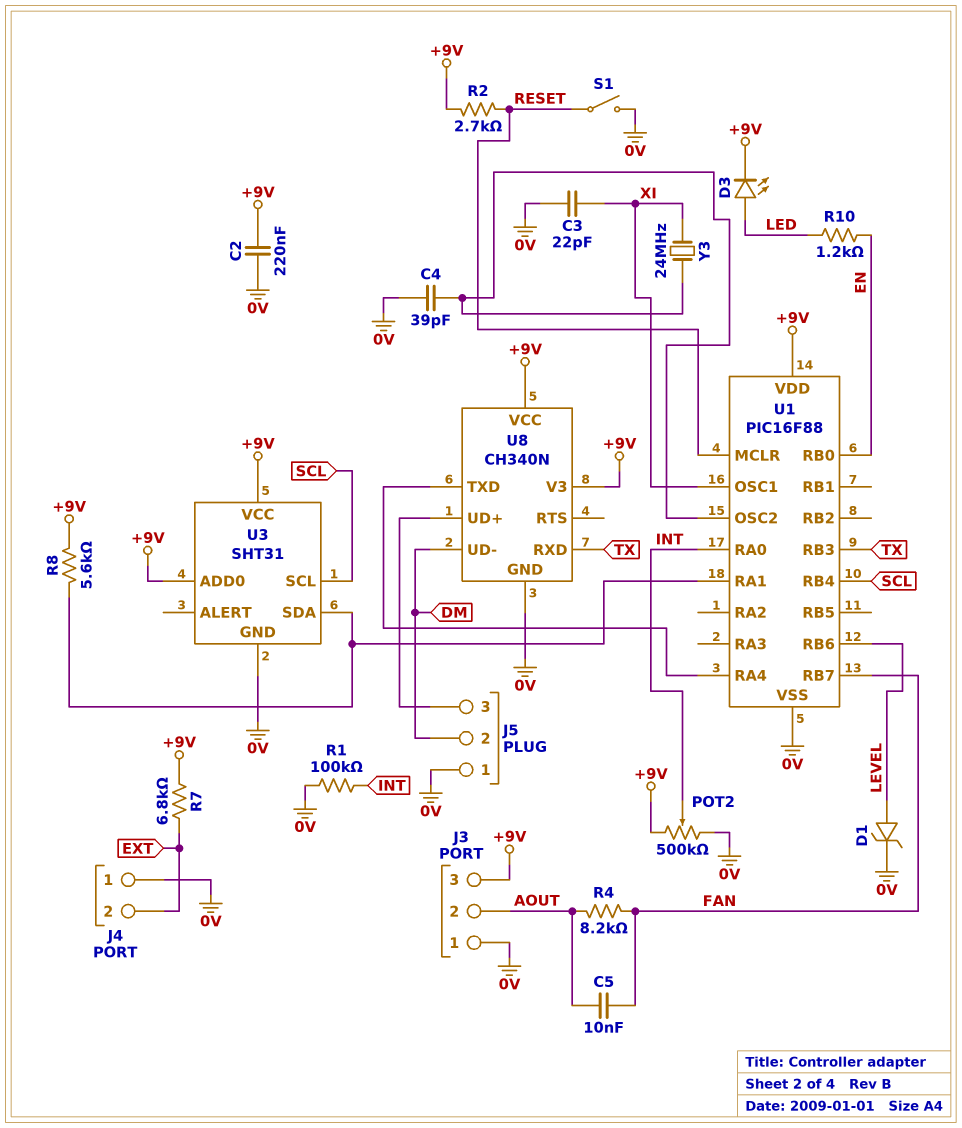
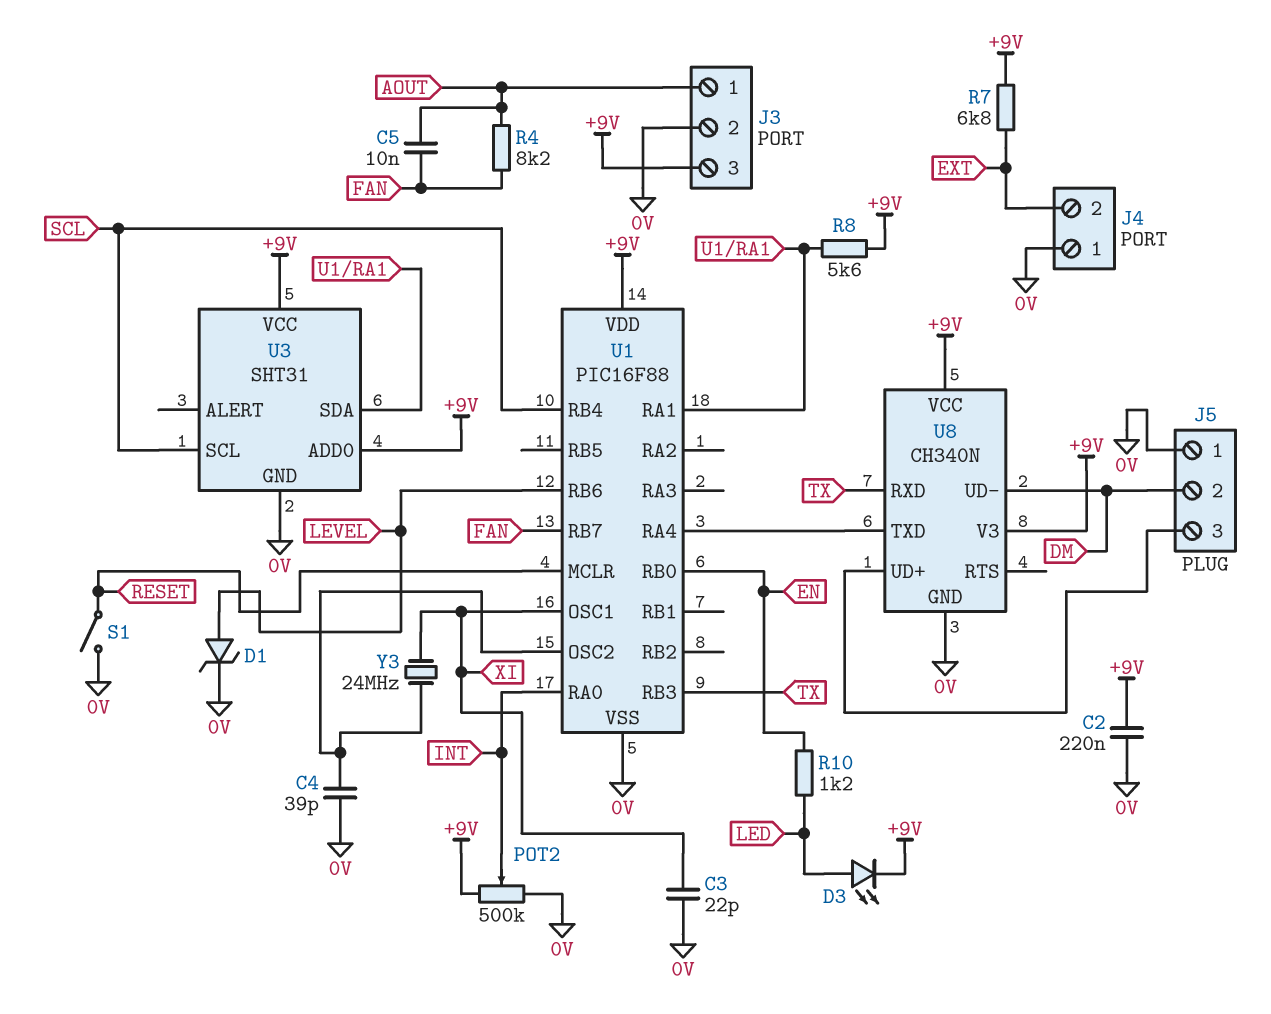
J3 pin 1: 0V -> AOUT
J3 pin 2: AOUT -> 0V
R1: 100k (0V, INT) -> none
R2: 2.7k (+9V, RESET) -> none

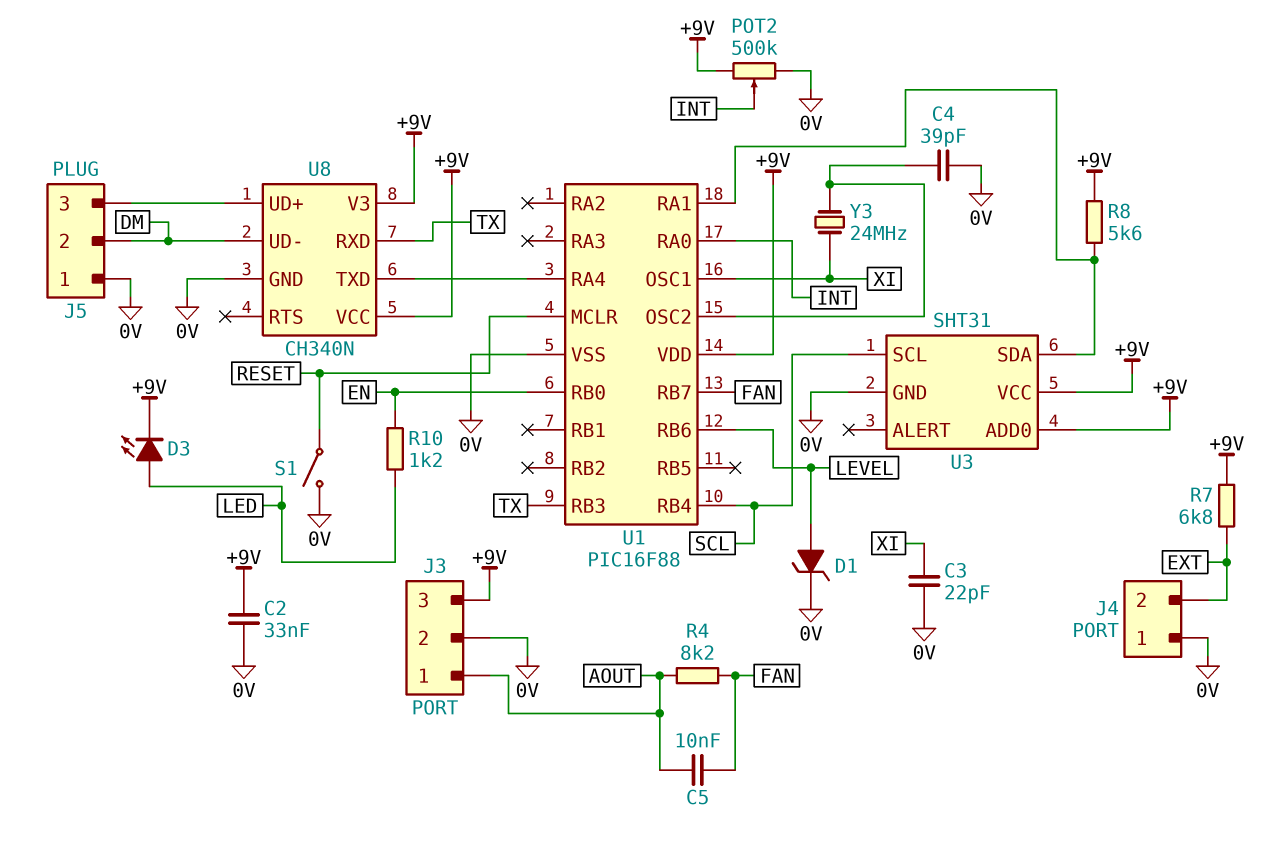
C2: 220nF (+9V, 0V) -> 33nF (+9V, 0V)

